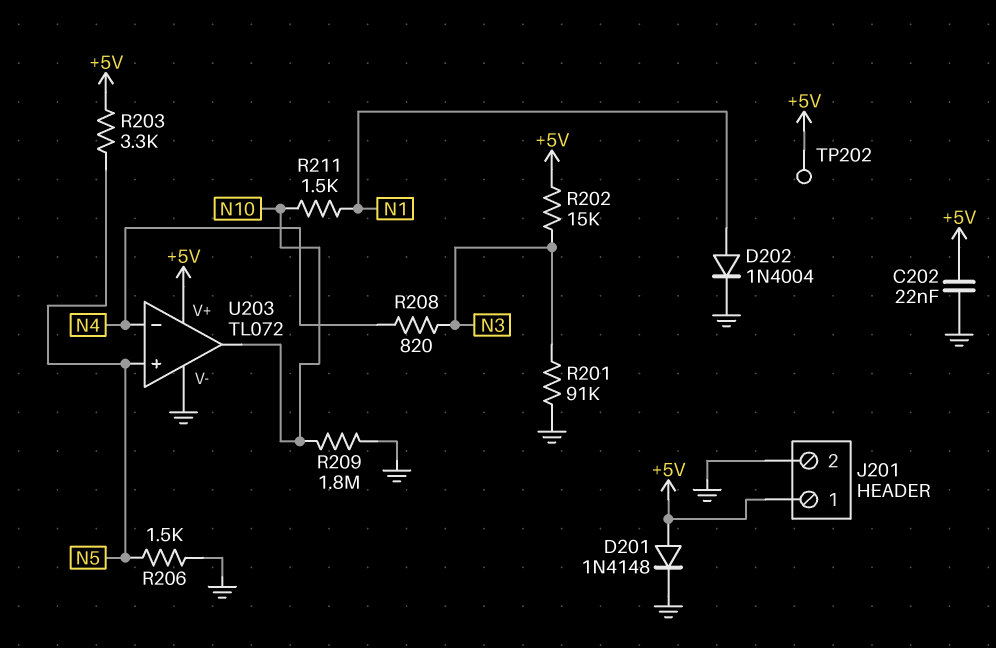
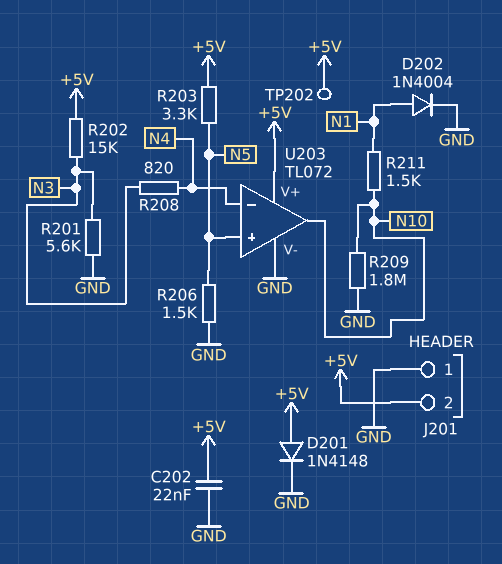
J201 pin 1: +5V -> GND
J201 pin 2: GND -> +5V
R201: 91k (GND, N3) -> 5.6k (GND, N3)

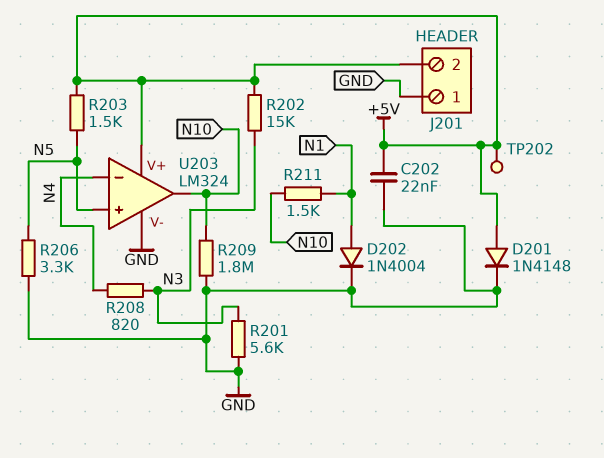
R203: 3.3k (+5V, N5) -> 1.5k (+5V, N5)
R206: 1.5k (GND, N5) -> 3.3k (GND, N5)
U203: TL072 -> LM324

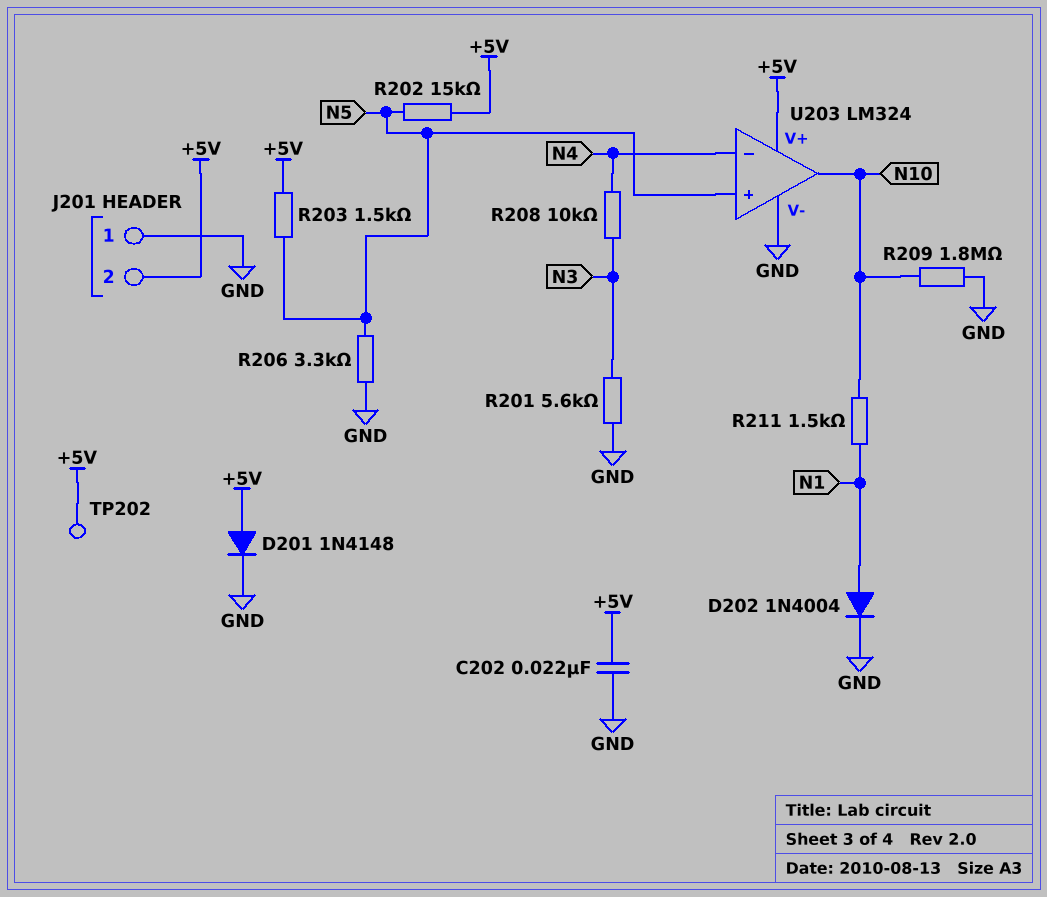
R202: 15k (+5V, N3) -> 15k (+5V, N5)
R208: 820 (N3, N4) -> 10k (N3, N4)

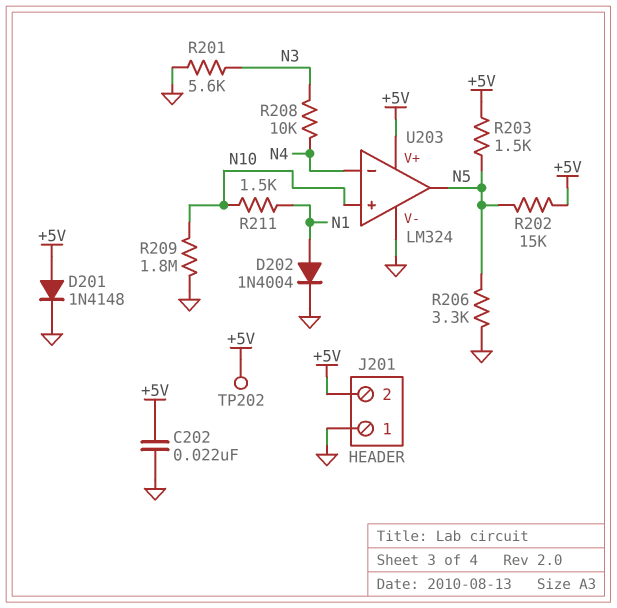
U203 pin in+: N5 -> N10
U203 pin out: N10 -> N5

